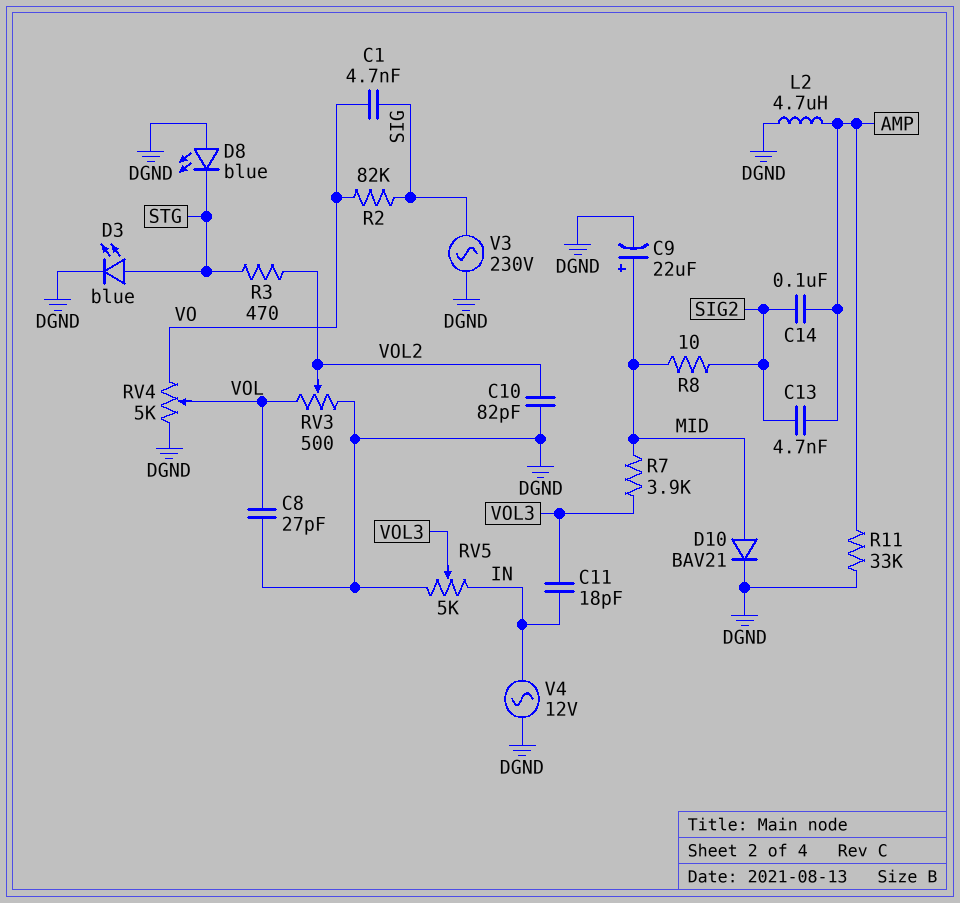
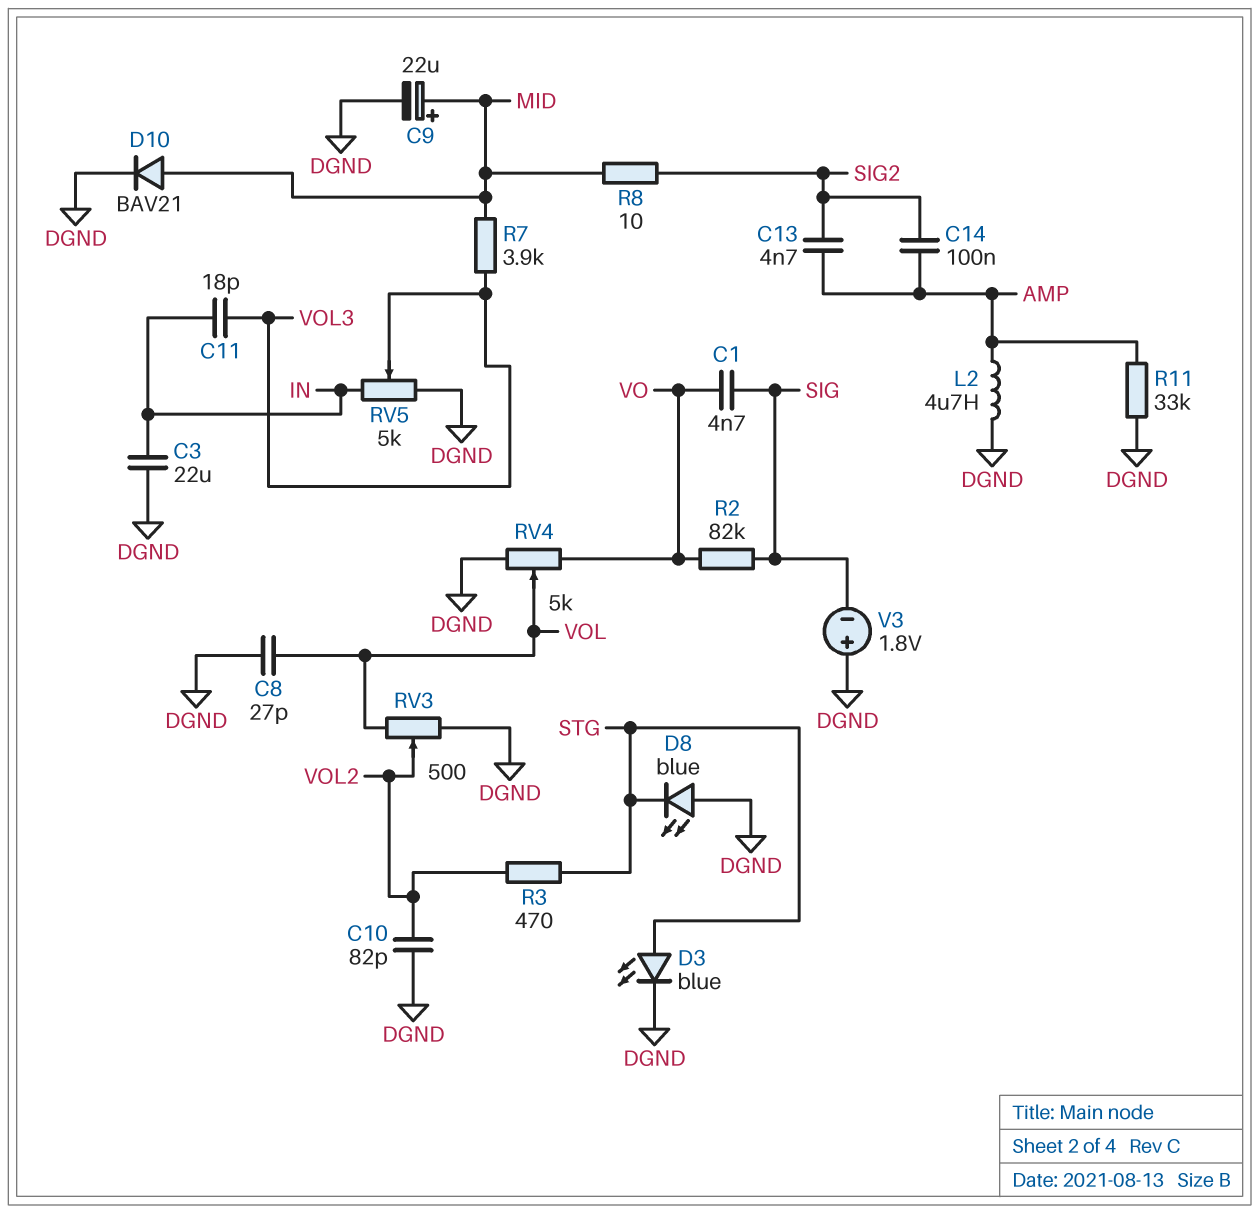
C3: none -> 22uF (DGND, IN)
V3: AC 230V (DGND, SIG) -> 1.8V (plus DGND, minus SIG)
V4: AC 12V (DGND, IN) -> none

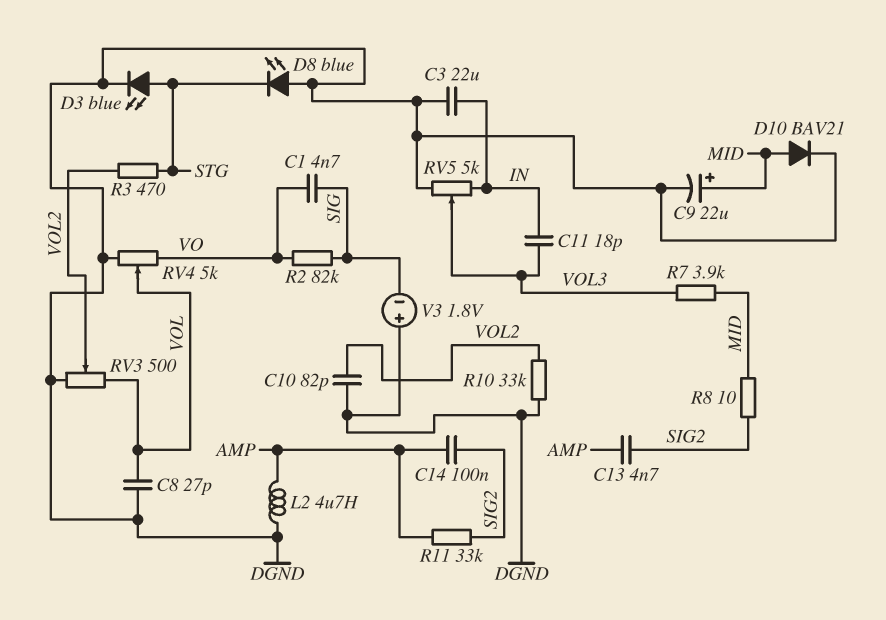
R10: none -> 33k (DGND, VOL2)
R11: 33k (AMP, DGND) -> 33k (AMP, SIG2)

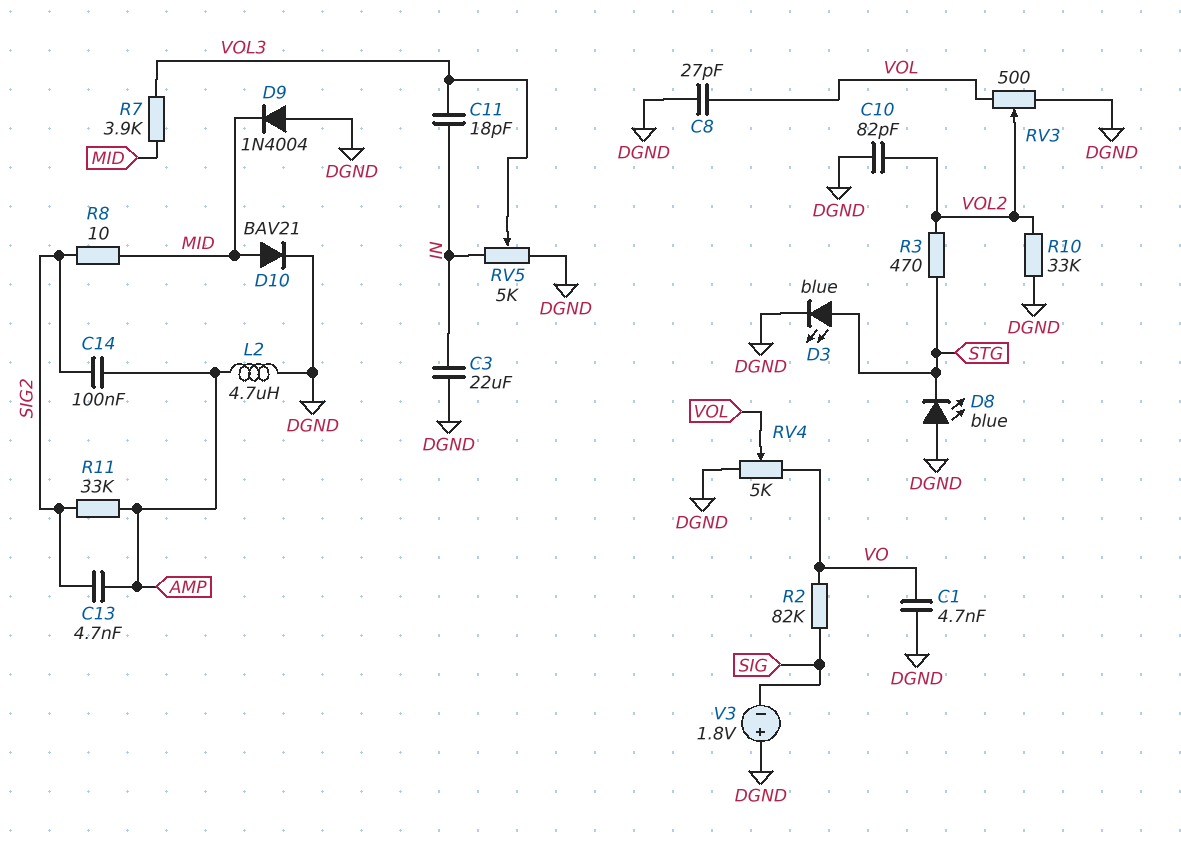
C1: 4.7nF (SIG, VO) -> 4.7nF (DGND, VO)
C9: 22uF (plus MID, minus DGND) -> none
D9: none -> diode 1N4004 (A DGND, K MID)

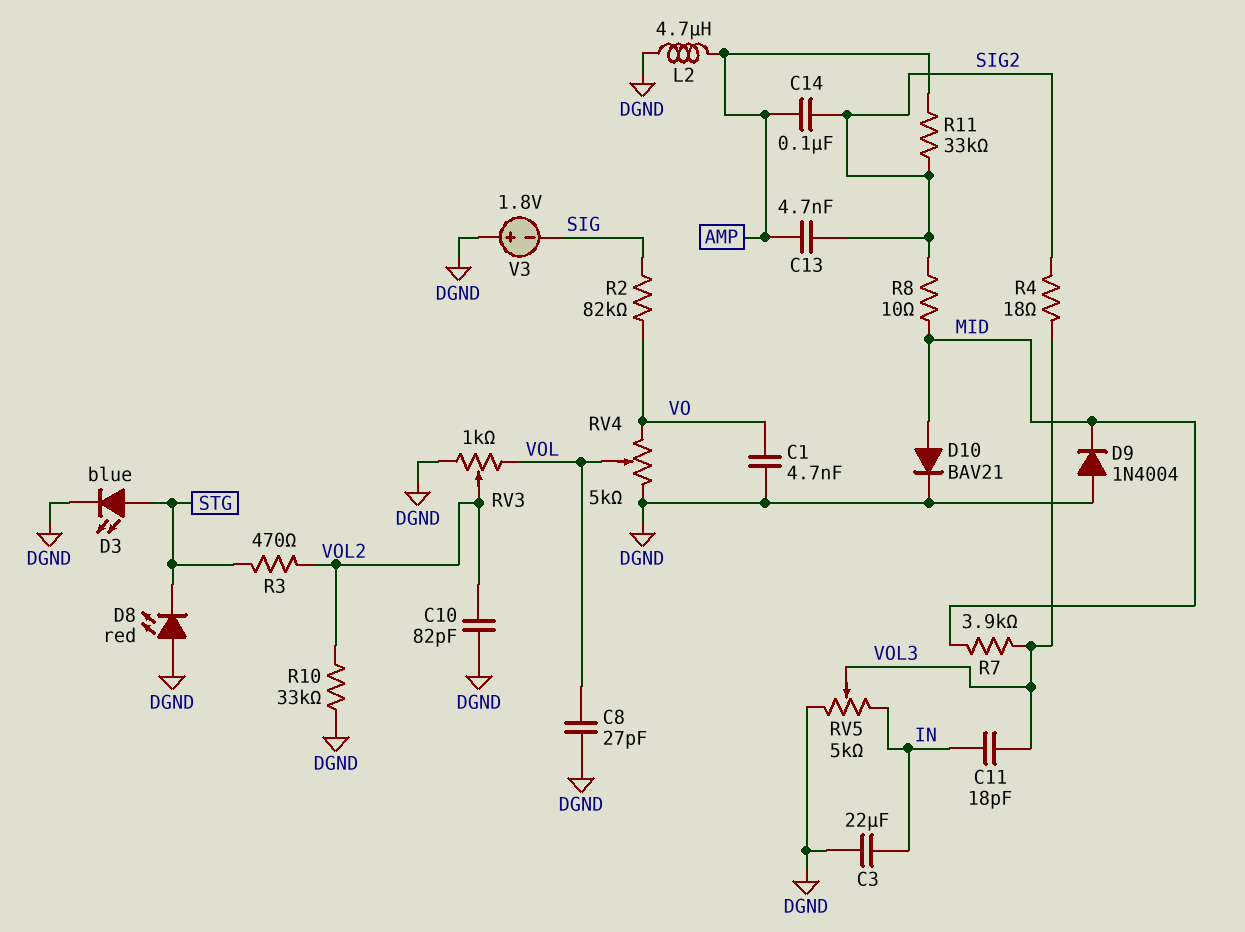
D8: LED blue (A DGND, K STG) -> LED red (A DGND, K STG)
R4: none -> 18 (SIG2, VOL3)
RV3: 500 (DGND, VOL, wiper VOL2) -> 1k (DGND, VOL, wiper VOL2)

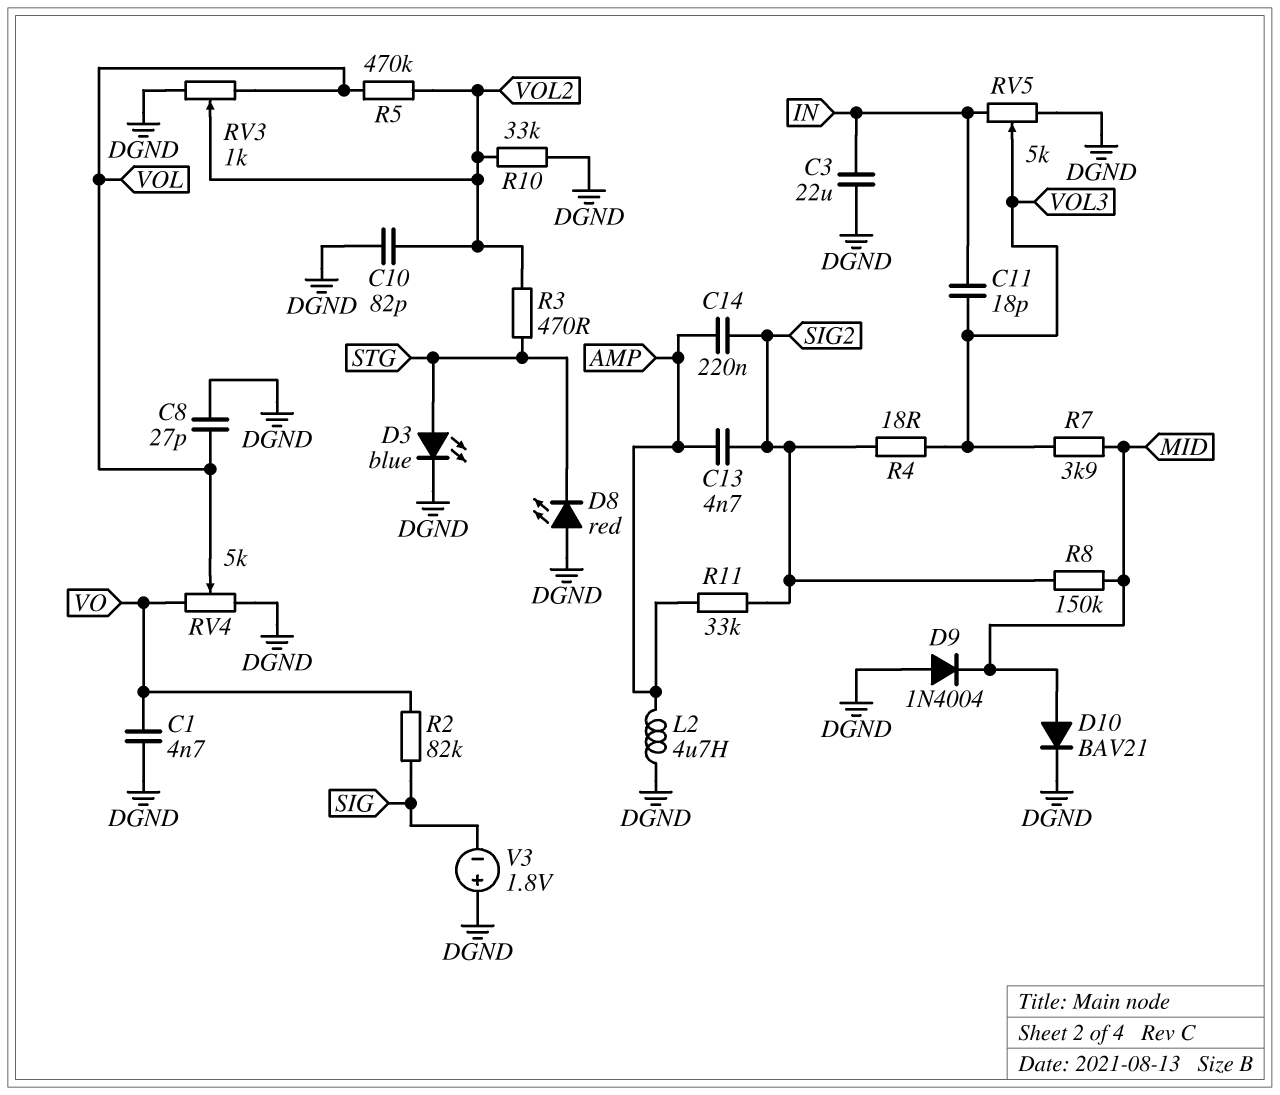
C14: 100nF (AMP, SIG2) -> 220nF (AMP, SIG2)
R5: none -> 470k (VOL, VOL2)
R8: 10 (MID, SIG2) -> 150k (MID, SIG2)

